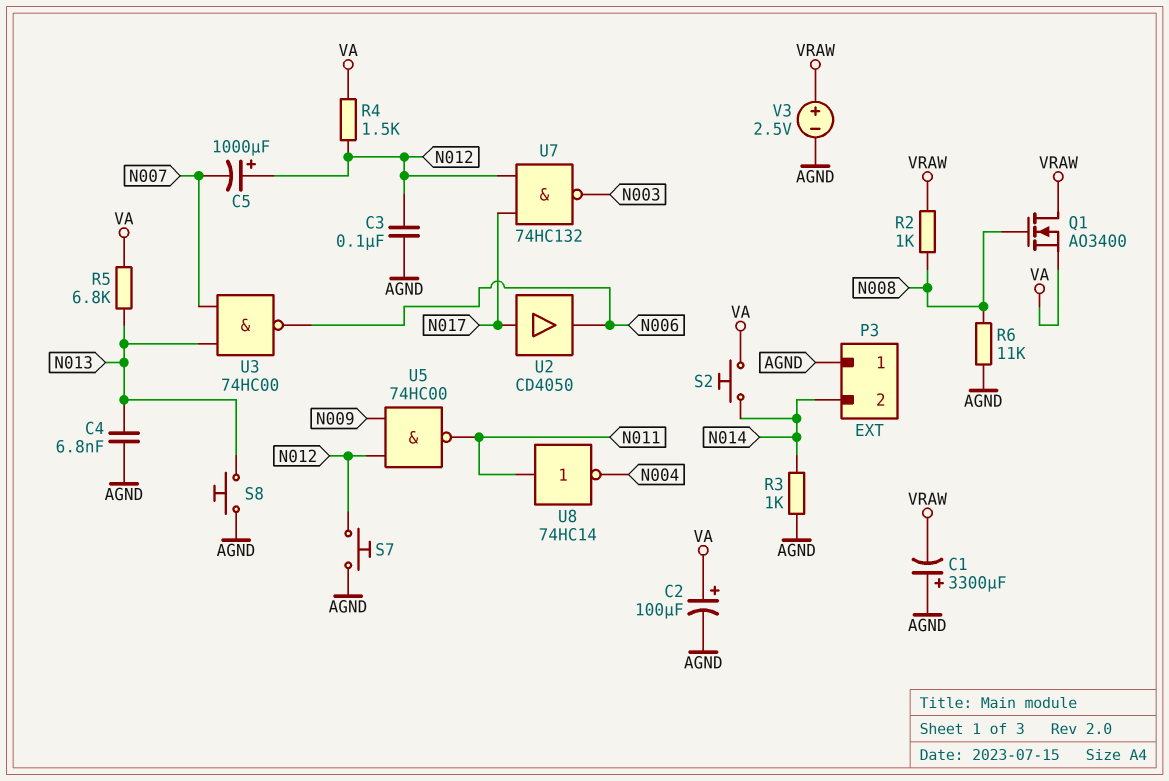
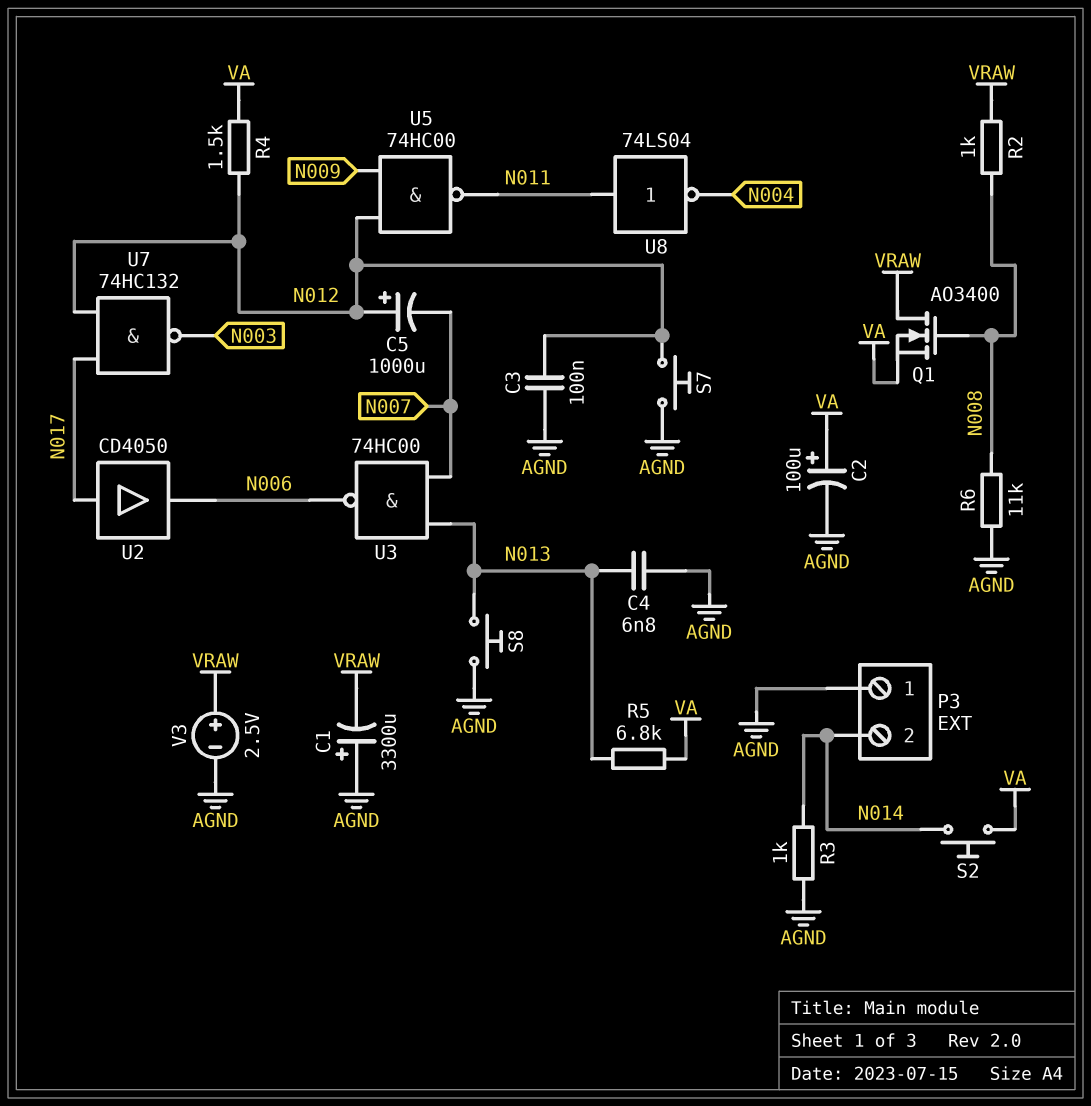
U8: NOT 74HC14 (in N011, out N004) -> NOT 74LS04 (in N011, out N004)

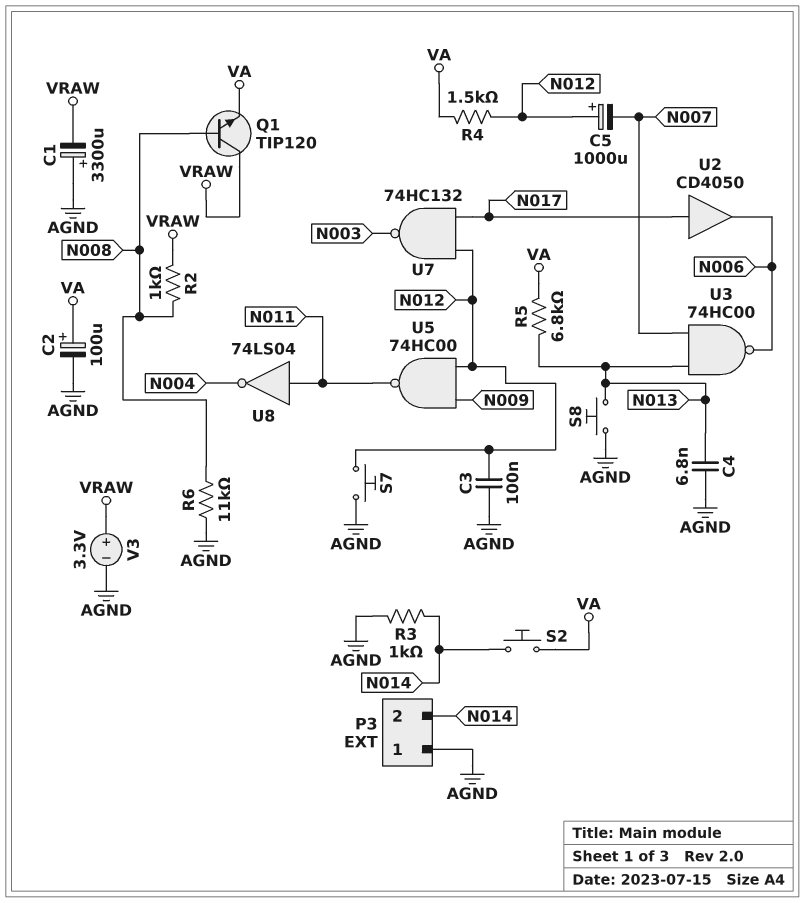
Q1: NMOS AO3400 (G N008, D VRAW, S VA) -> NPN TIP120 (B N008, C VRAW, E VA)
V3: 2.5V (plus VRAW, minus AGND) -> 3.3V (plus VRAW, minus AGND)

